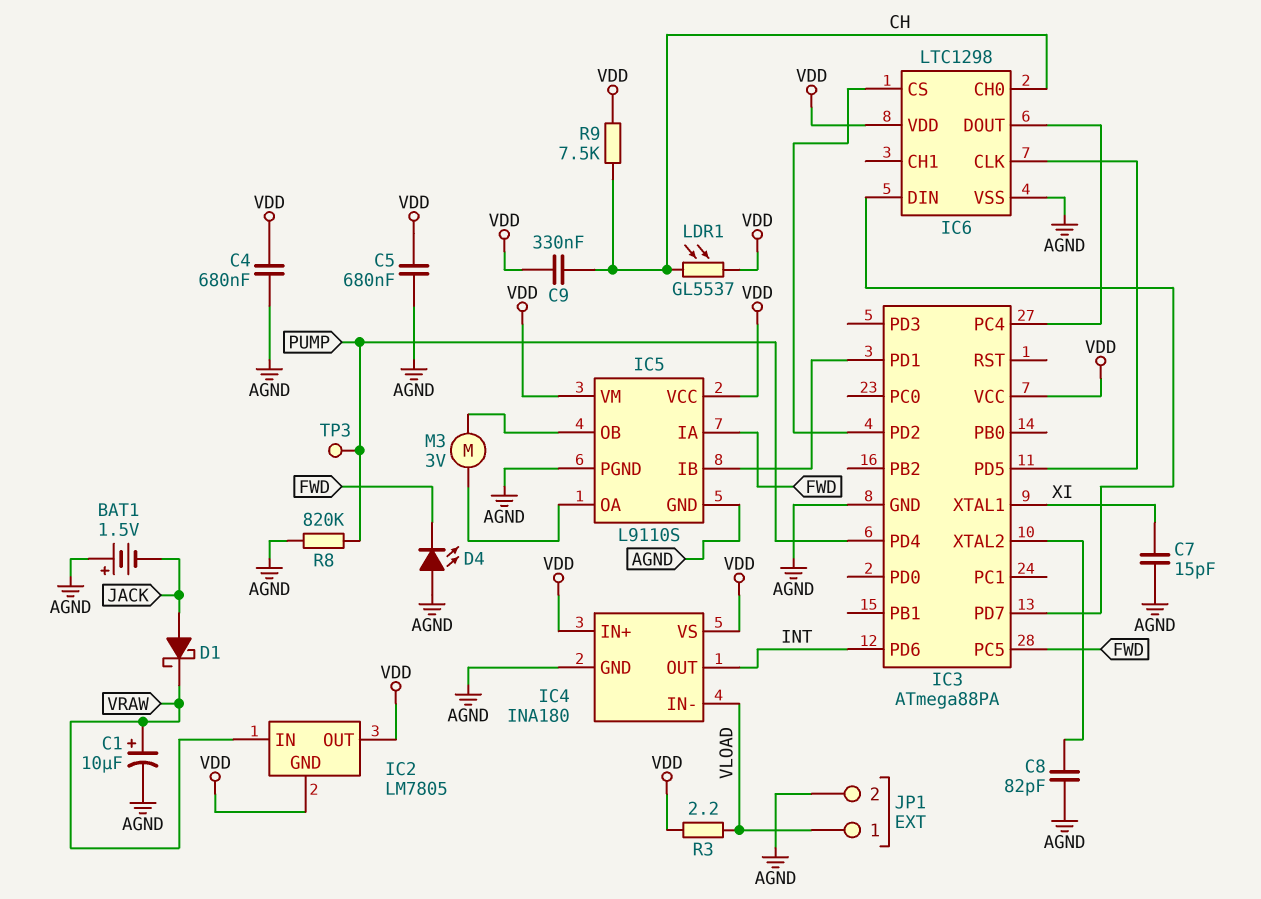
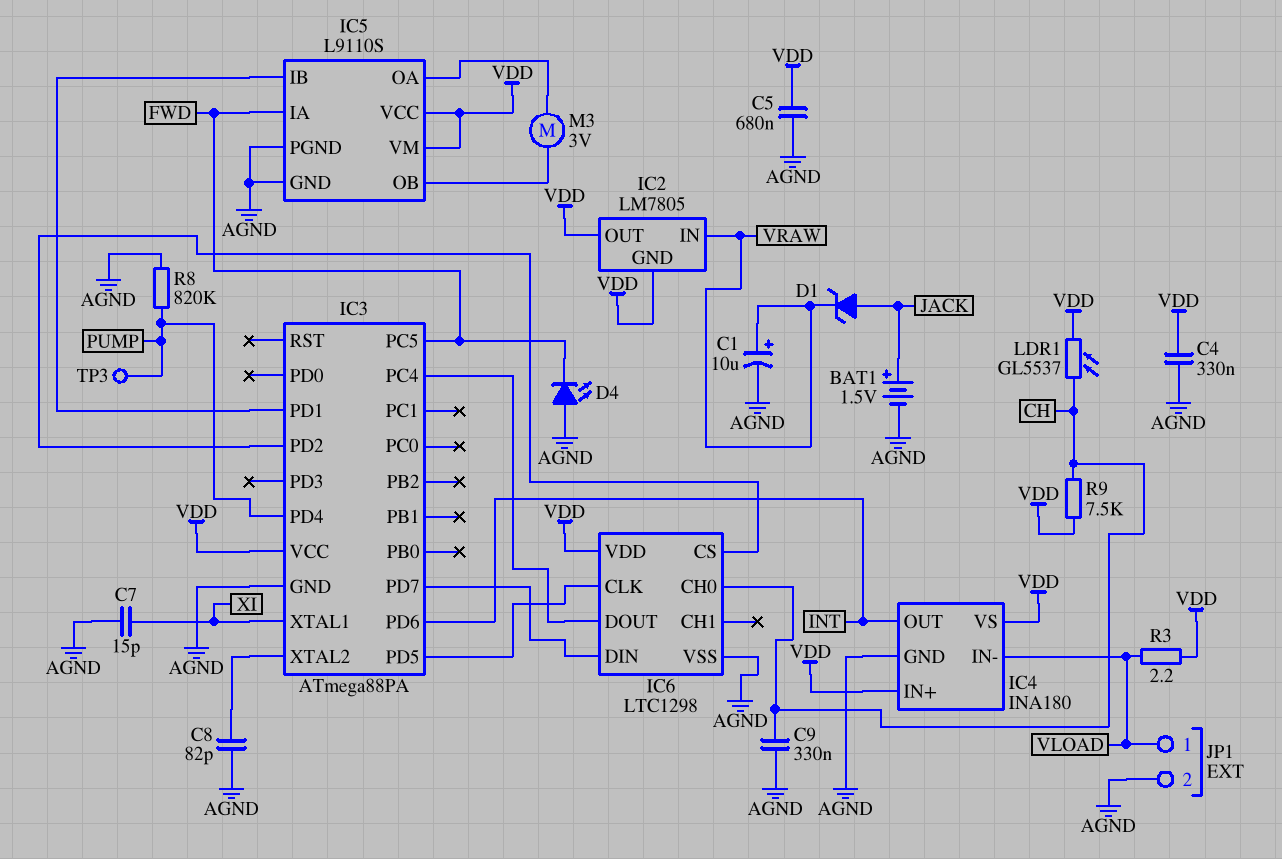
BAT1: 1.5V (plus AGND, minus JACK) -> 1.5V (plus JACK, minus AGND)
C4: 680nF (AGND, VDD) -> 330nF (AGND, VDD)
C9: 330nF (CH, VDD) -> 330nF (AGND, CH)
D1: schottky (A JACK, K VRAW) -> zener (A JACK, K VRAW)

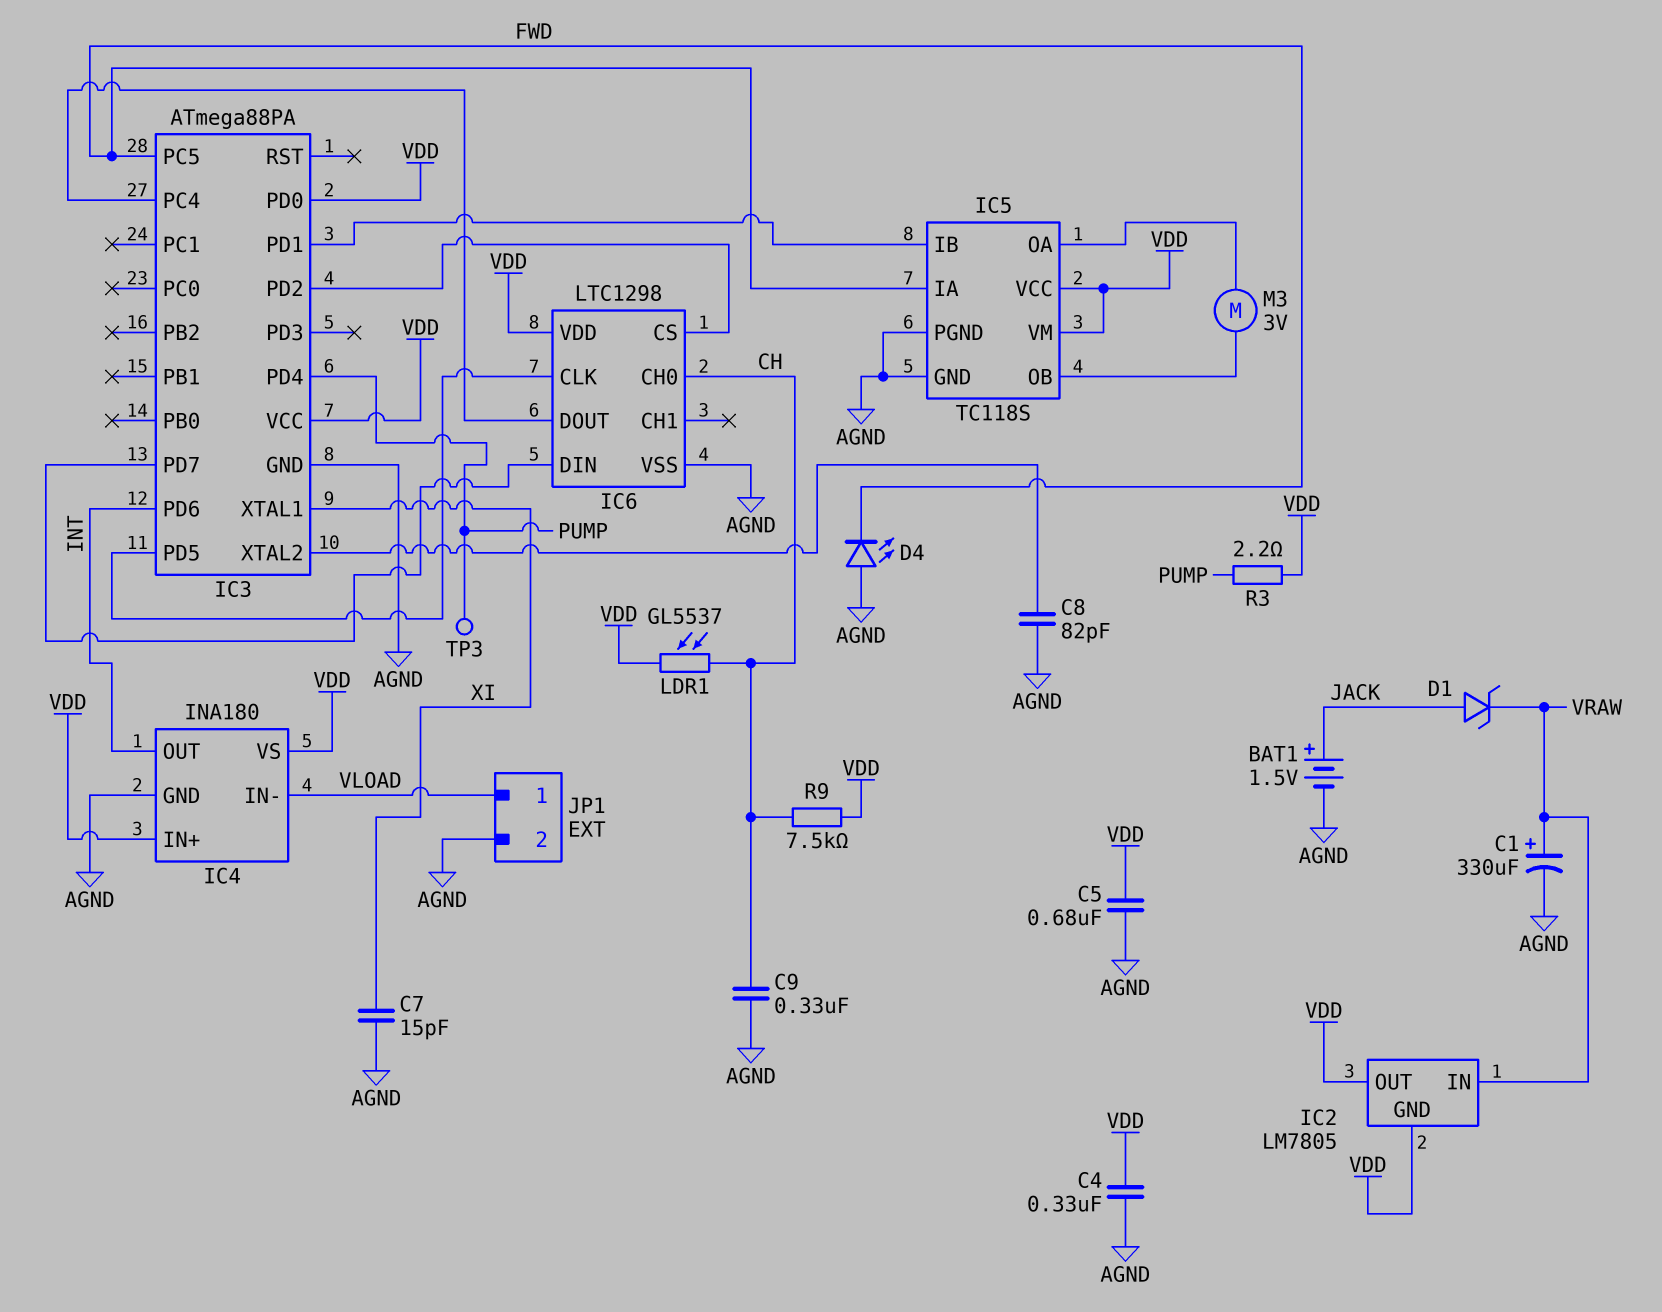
C1: 10uF (plus VRAW, minus AGND) -> 330uF (plus VRAW, minus AGND)
IC3 pin PD0: none -> VDD
IC5: L9110S -> TC118S
R3: 2.2 (VDD, VLOAD) -> 2.2 (PUMP, VDD)
R8: 820k (AGND, PUMP) -> none

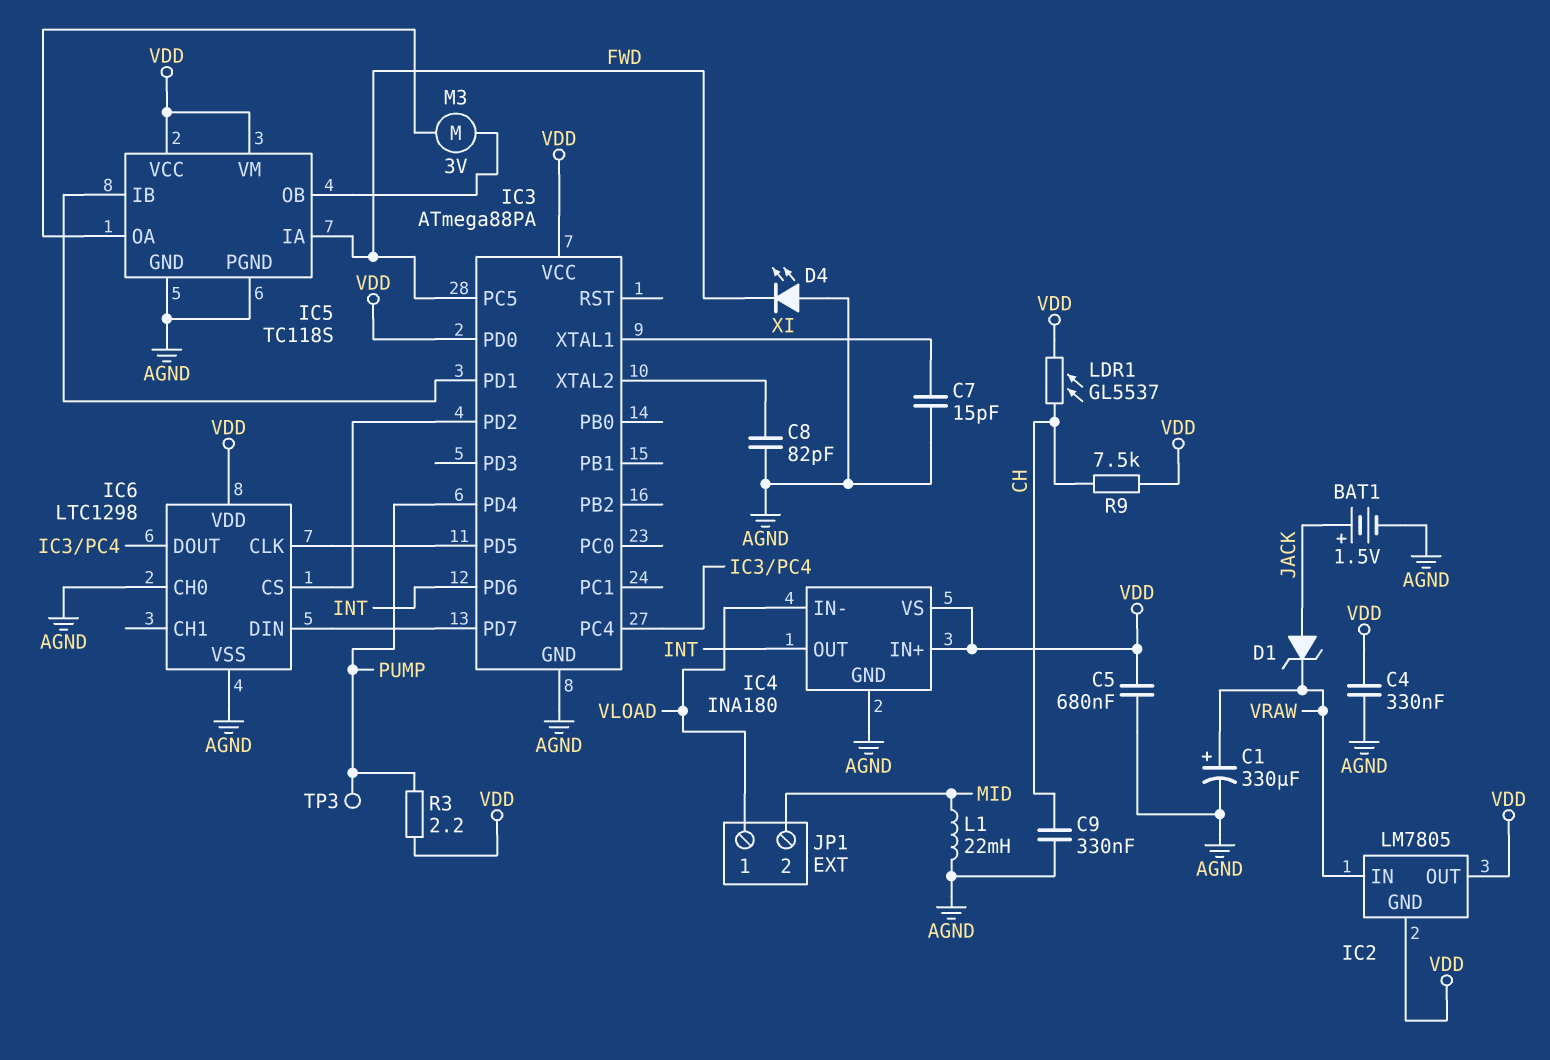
IC6 pin CH0: CH -> AGND
JP1 pin 2: AGND -> MID
L1: none -> 22mH (AGND, MID)

